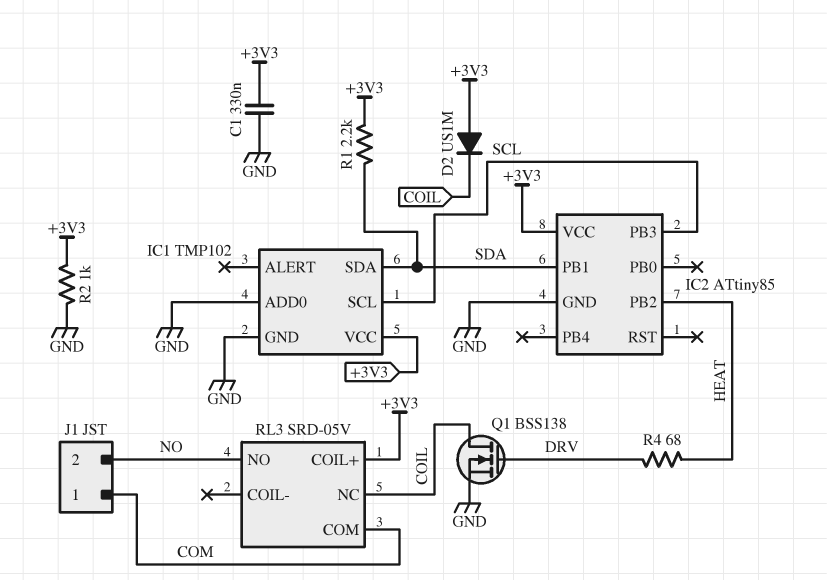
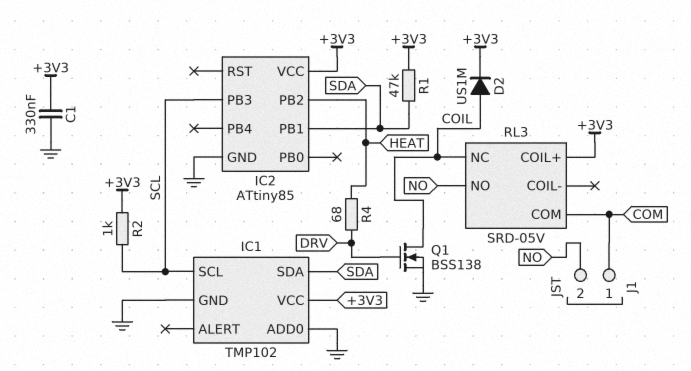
D2: diode US1M (A +3V3, K COIL) -> diode US1M (A COIL, K +3V3)
R1: 2.2k (+3V3, SDA) -> 47k (+3V3, SDA)
R2: 1k (+3V3, GND) -> 1k (+3V3, SCL)

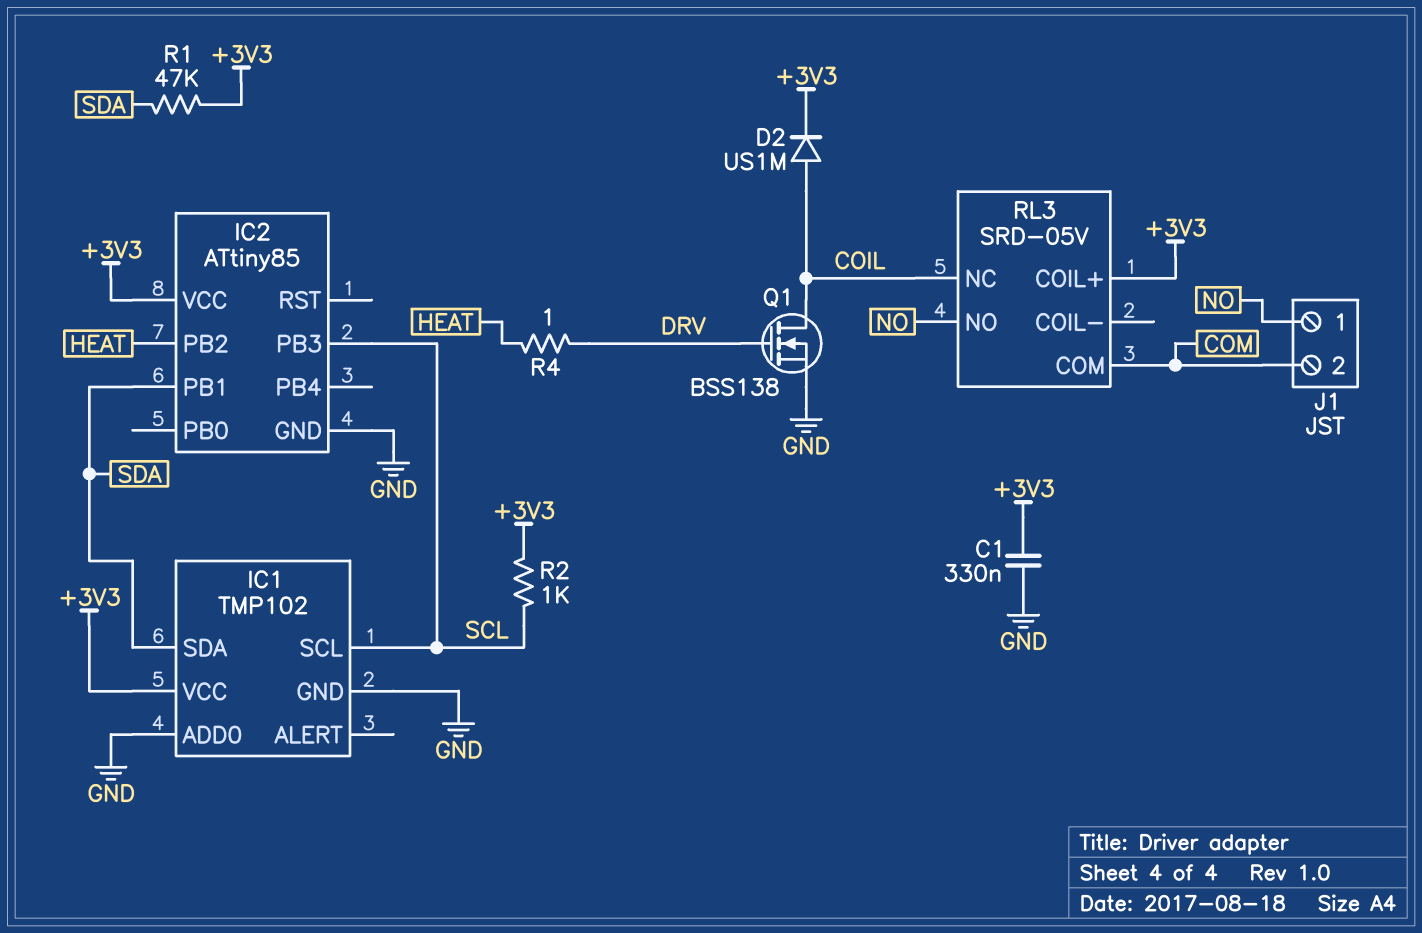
J1 pin 1: COM -> NO
J1 pin 2: NO -> COM
R4: 68 (DRV, HEAT) -> 1 (DRV, HEAT)

